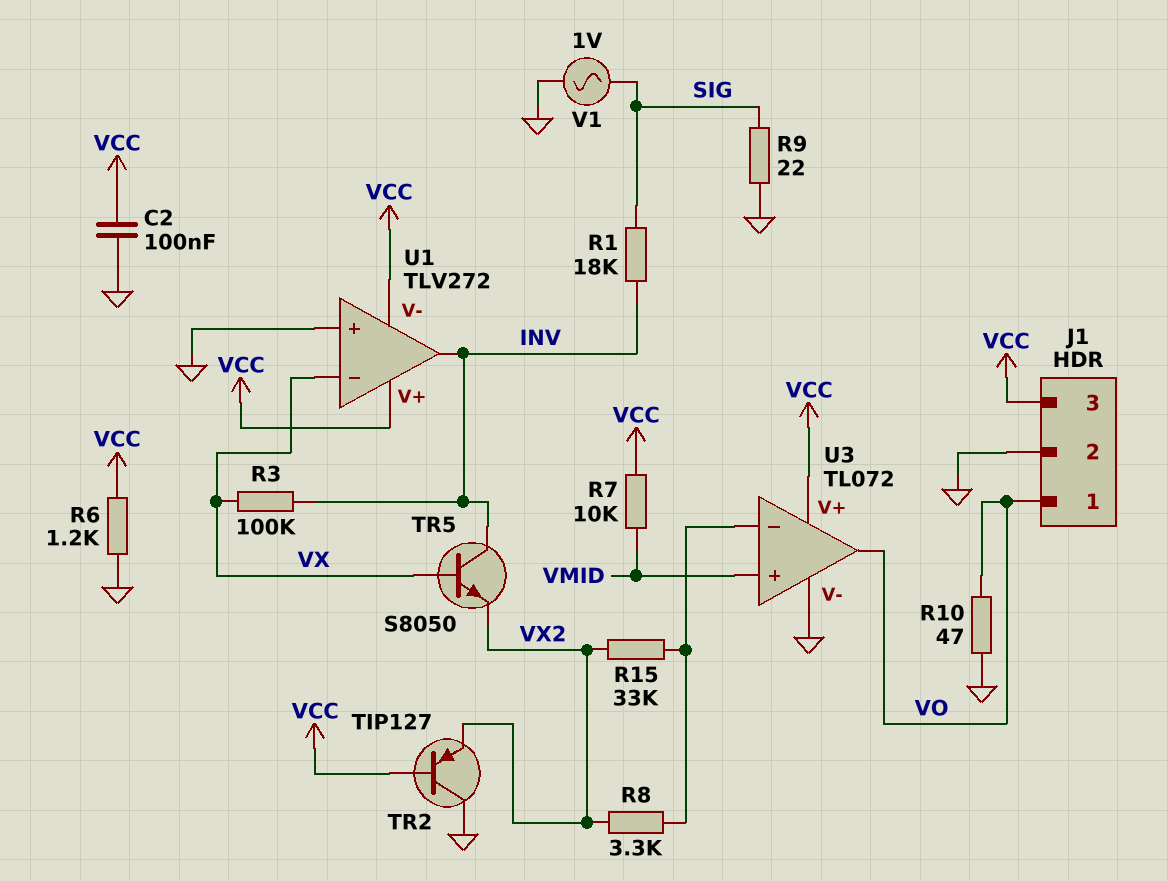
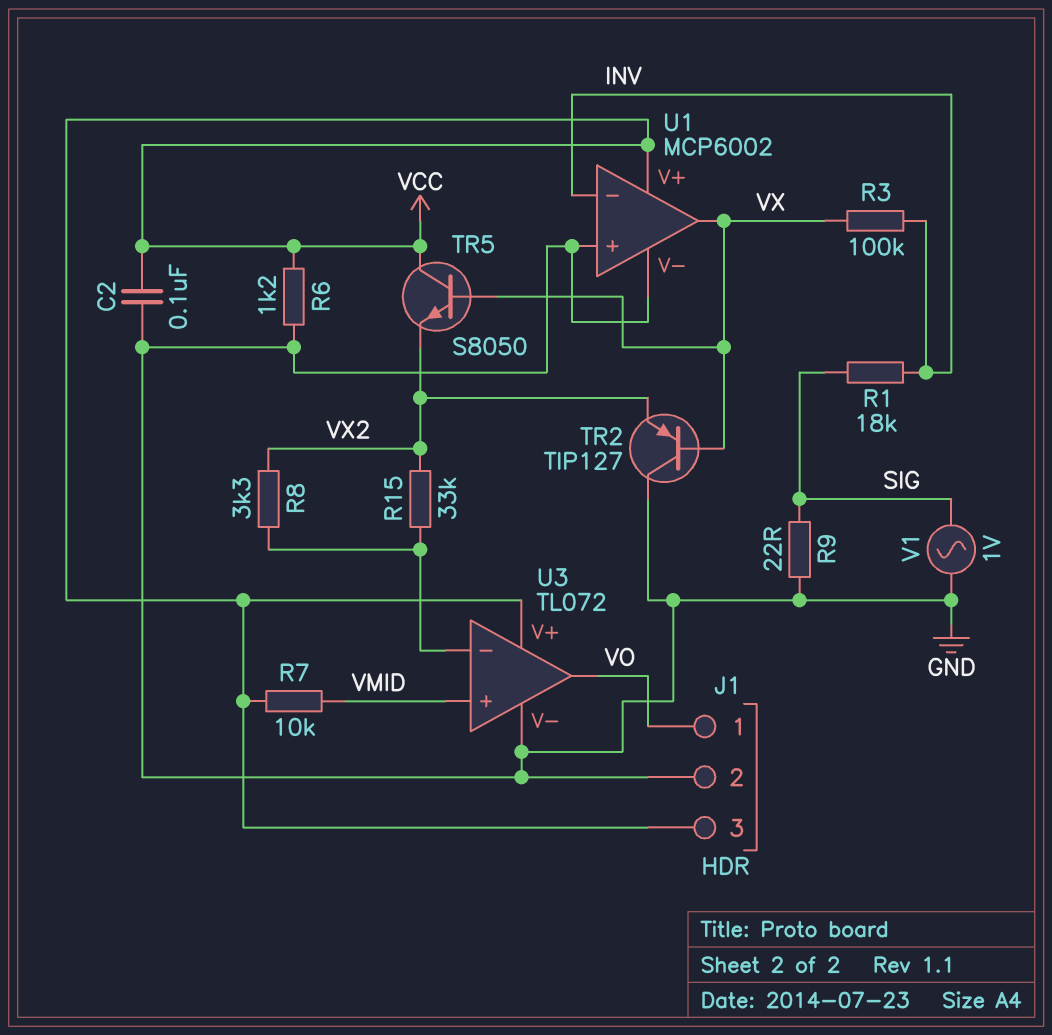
R10: 47 (GND, VO) -> none
TR2: PNP TIP127 (B VCC, C GND, E VX2) -> PNP TIP127 (B VX, C GND, E VX2)
TR5: NPN S8050 (B VX, C INV, E VX2) -> NPN S8050 (B VX, C VCC, E VX2)
U1: TLV272 -> MCP6002
U1 pin V-: VCC -> GND
U1 pin in-: VX -> INV
U1 pin out: INV -> VX

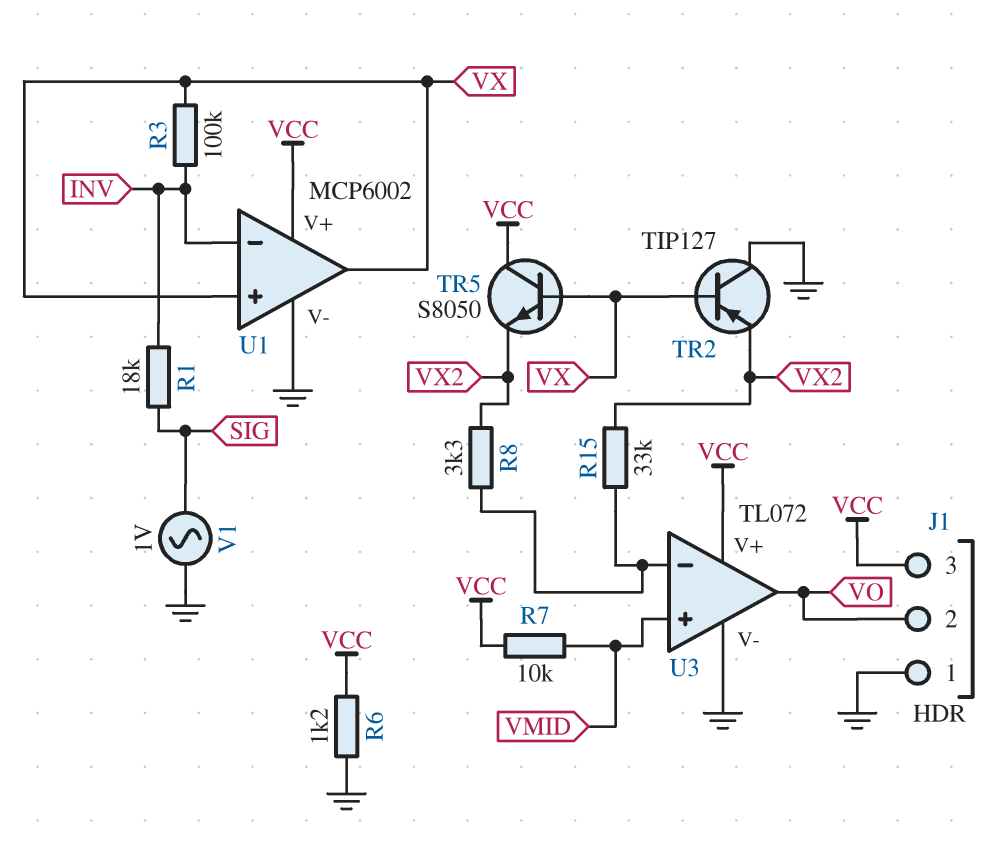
C2: 100nF (GND, VCC) -> none
J1 pin 1: VO -> GND
J1 pin 2: GND -> VO
R9: 22 (GND, SIG) -> none
U1 pin in+: GND -> VX

